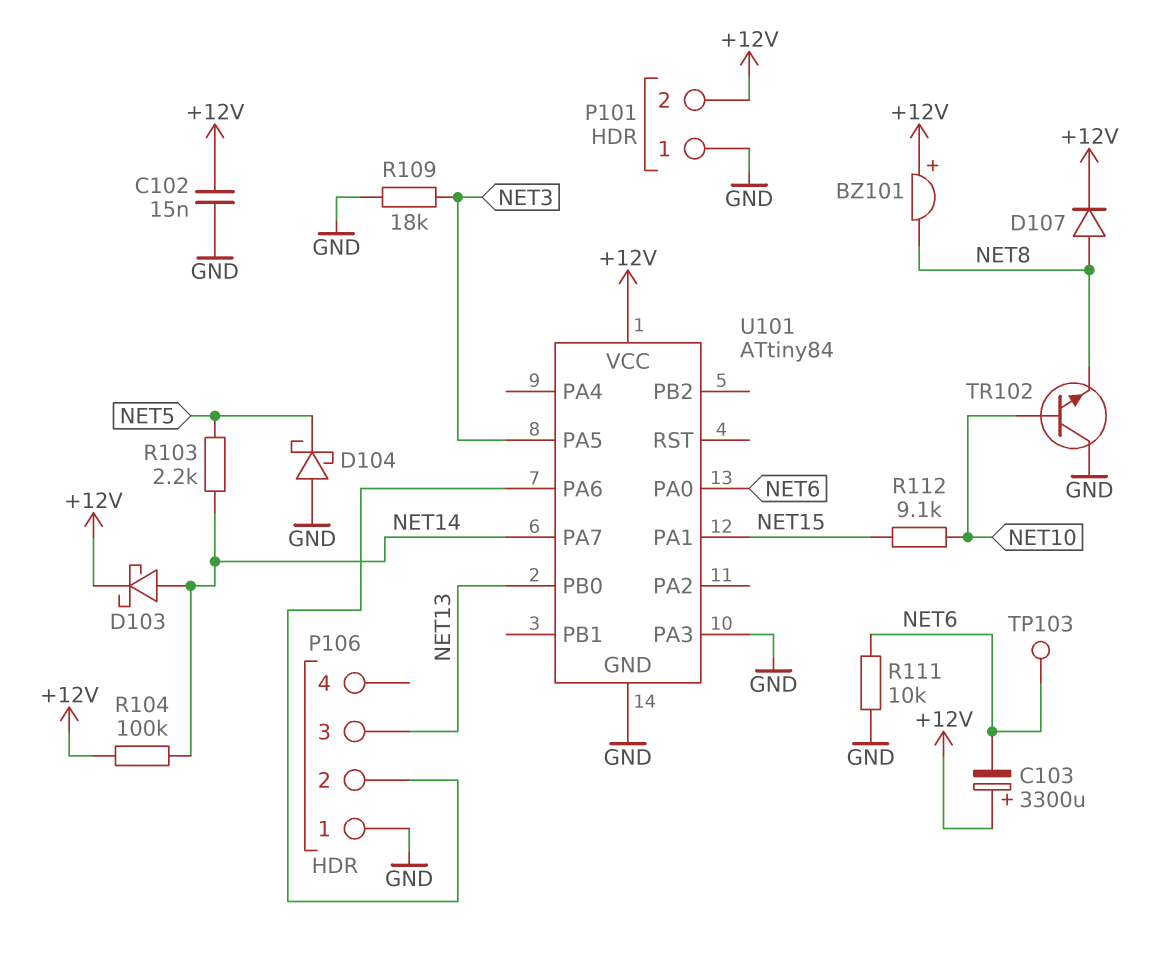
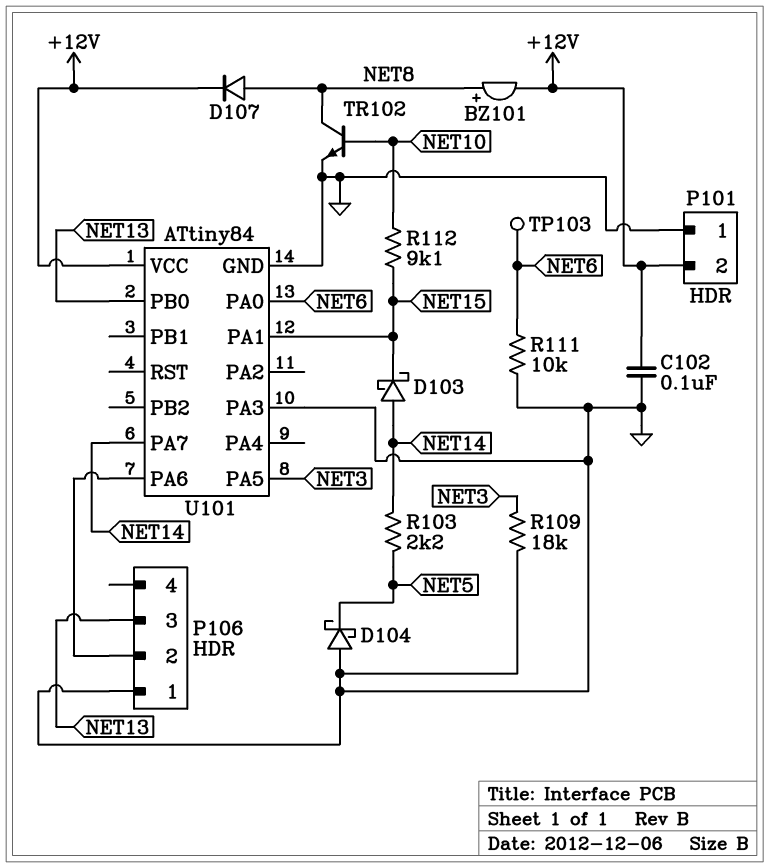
BZ101: buzzer (plus +12V, minus NET8) -> buzzer (plus NET8, minus +12V)
C102: 15nF (+12V, GND) -> 100nF (+12V, GND)
C103: 3300uF (plus +12V, minus NET6) -> none
D103: schottky (A NET14, K +12V) -> schottky (A NET14, K NET15)
R104: 100k (+12V, NET14) -> none
TR102: NPN (B NET10, C GND, E NET8) -> NPN (B NET10, C NET8, E GND)

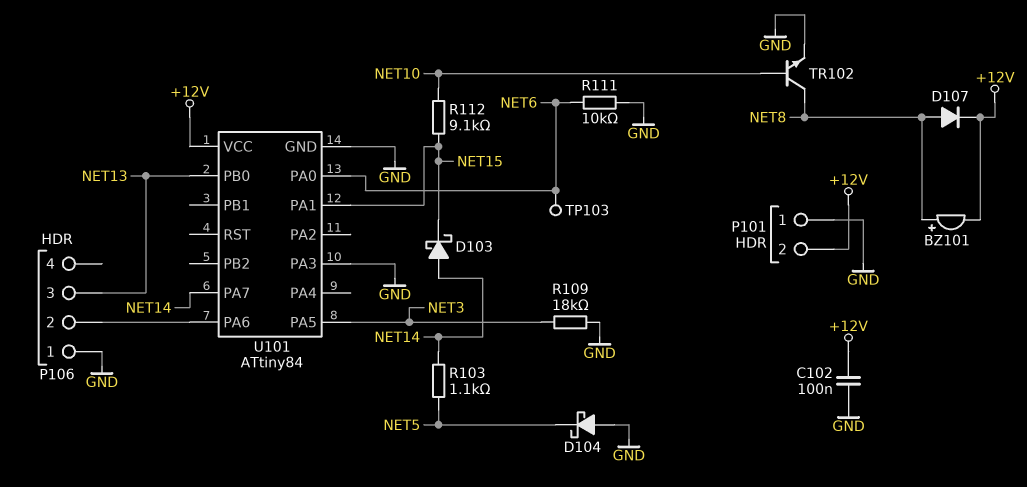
R103: 2.2k (NET5, NET14) -> 1.1k (NET5, NET14)

